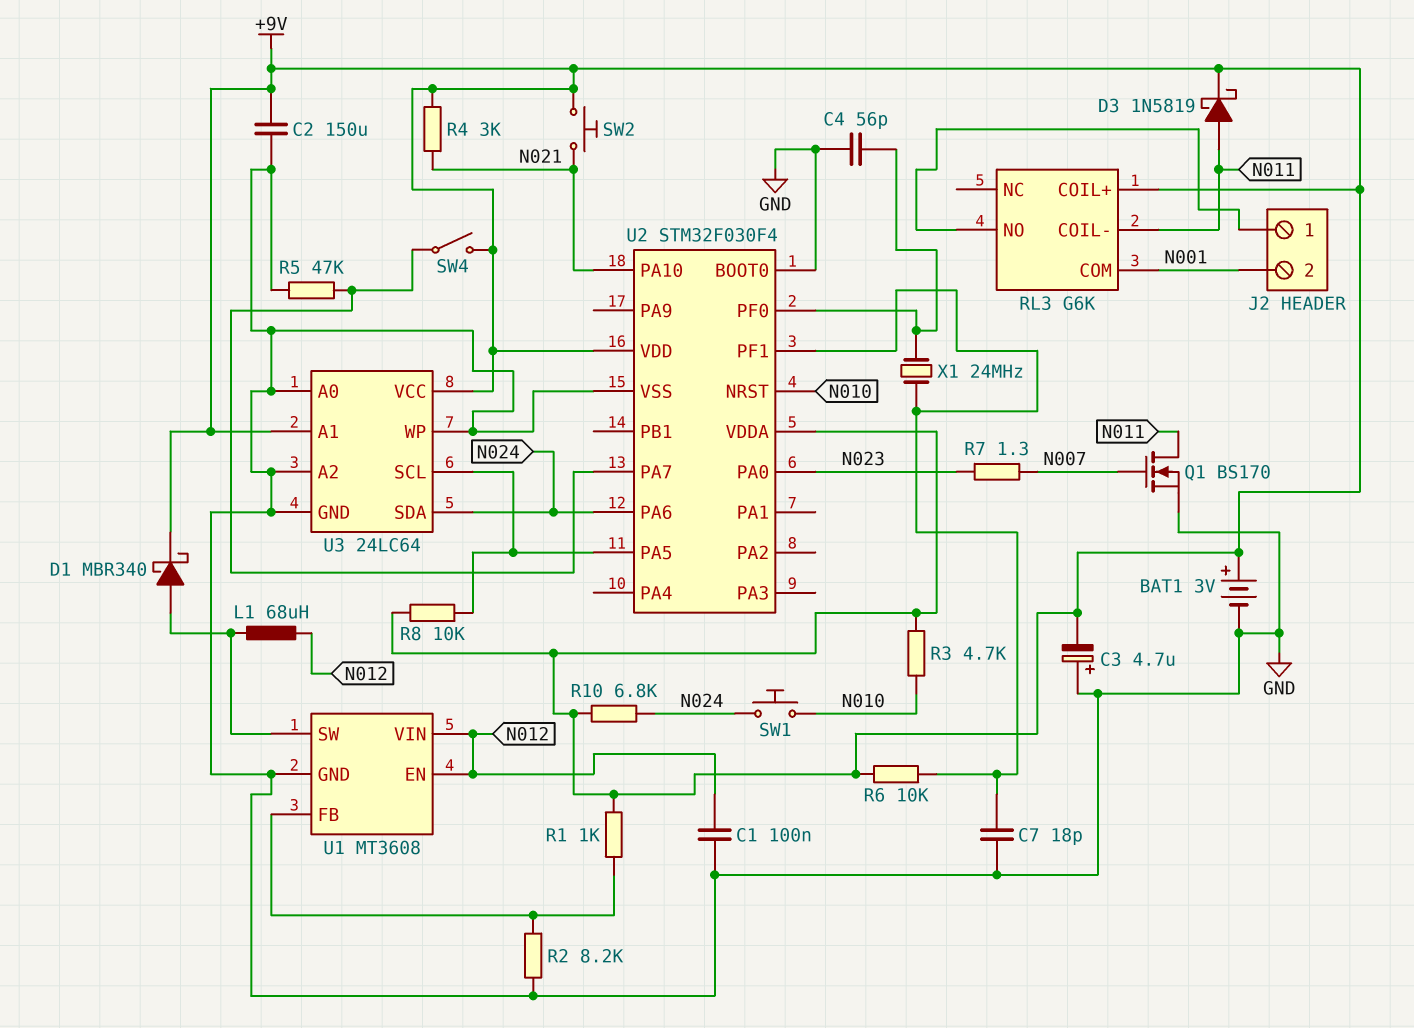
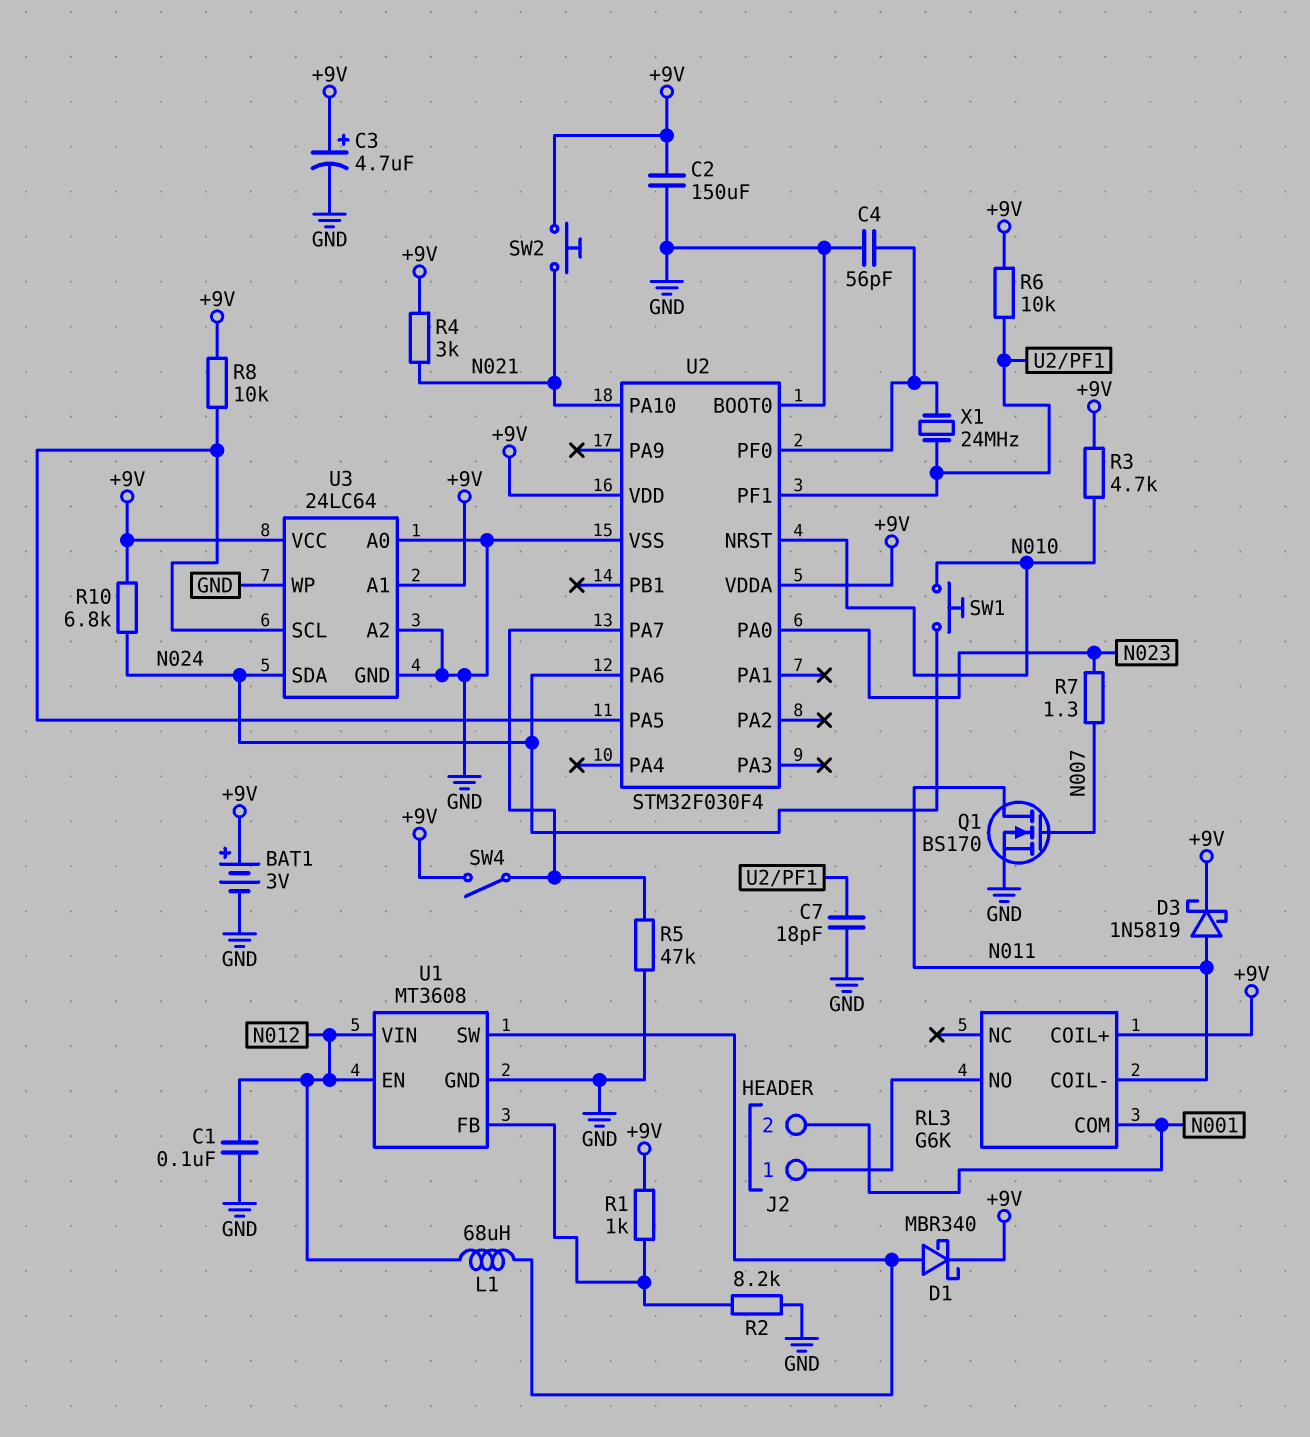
C3: 4.7uF (plus GND, minus +9V) -> 4.7uF (plus +9V, minus GND)

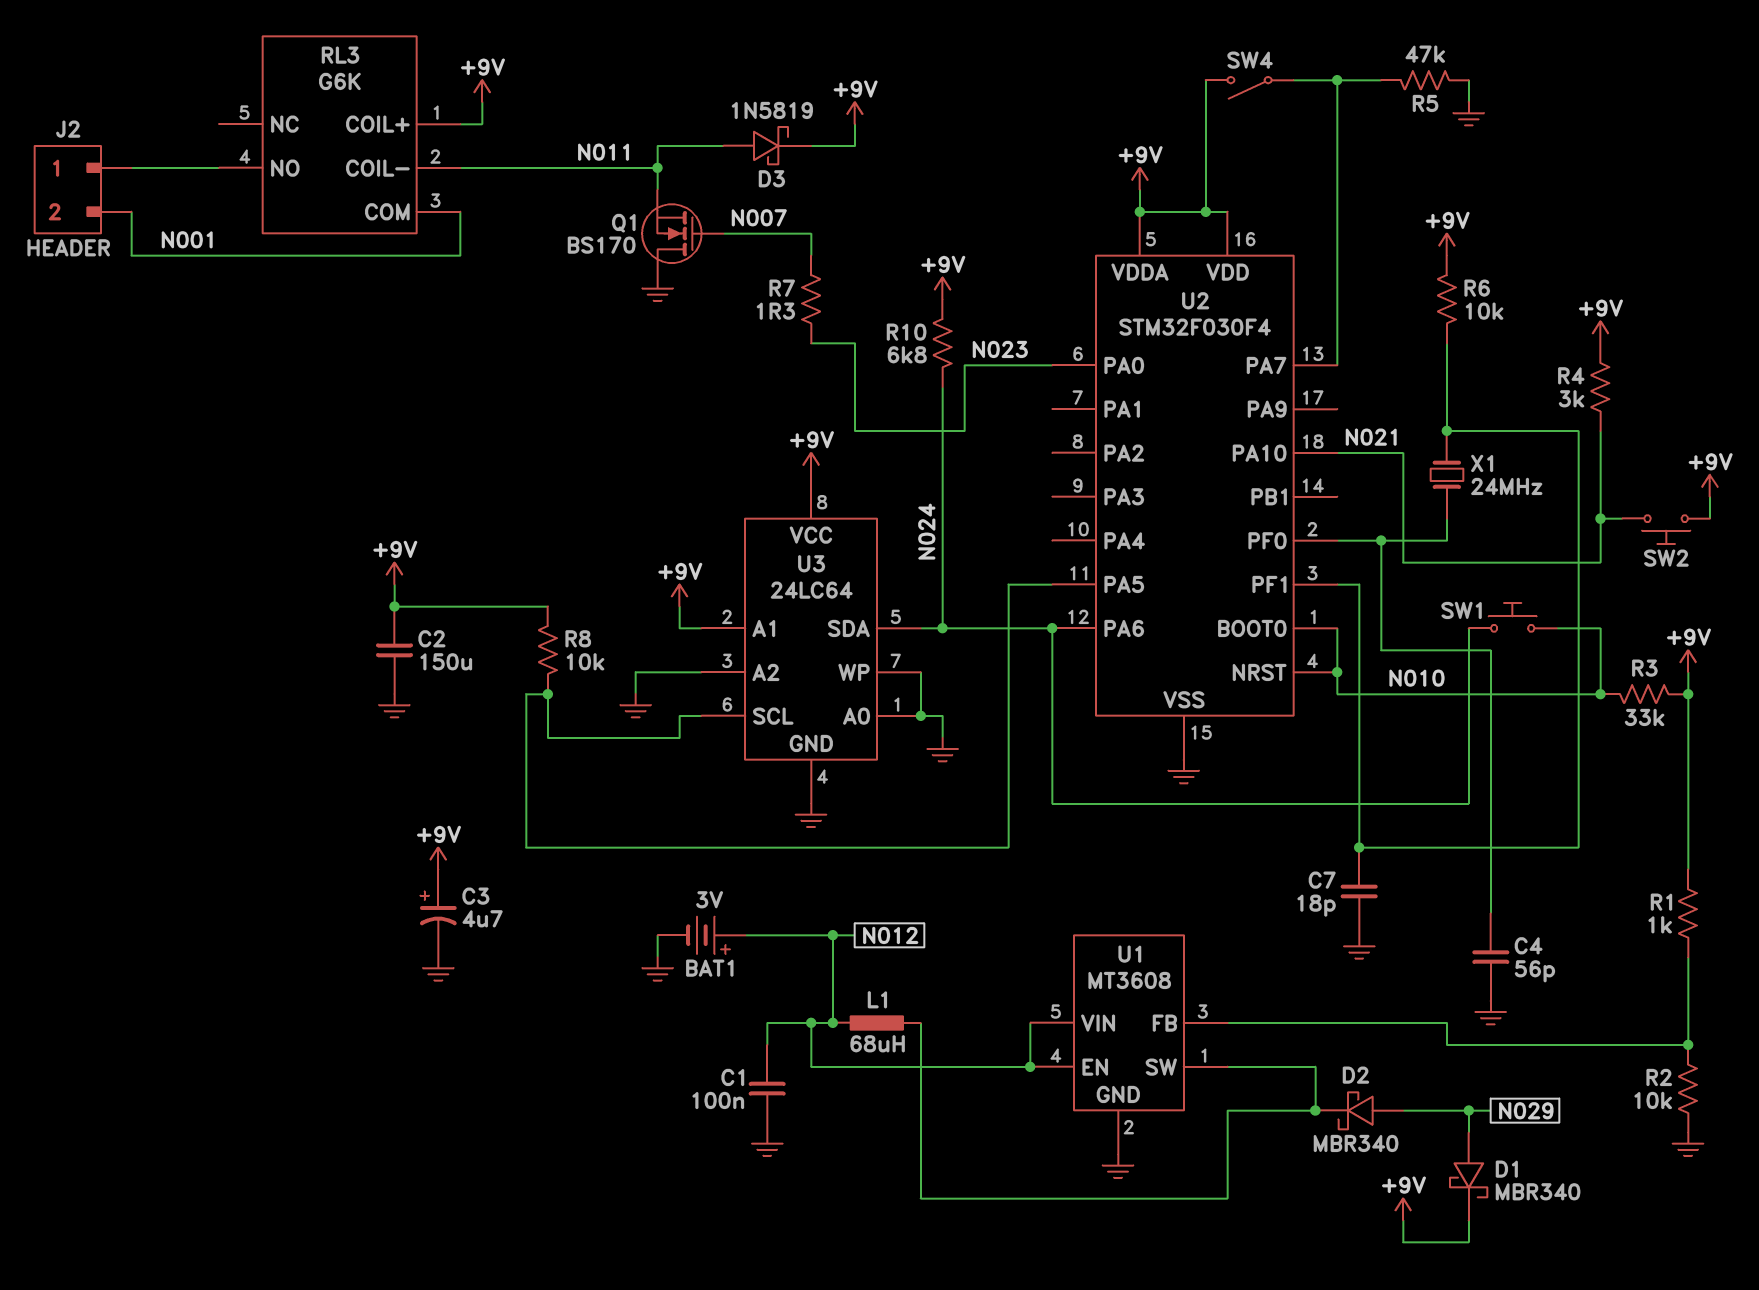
BAT1: 3V (plus +9V, minus GND) -> 3V (plus N012, minus GND)
D1: schottky MBR340 (A U1/SW, K +9V) -> schottky MBR340 (A N029, K +9V)
D2: none -> schottky MBR340 (A N029, K U1/SW)
Q1: NMOS BS170 (G N007, D N011, S GND) -> NMOS BS170 (G N007, D GND, S N011)
R2: 8.2k (GND, U1/FB) -> 10k (GND, U1/FB)
R3: 4.7k (+9V, N010) -> 33k (+9V, N010)
U2 pin BOOT0: GND -> N010

